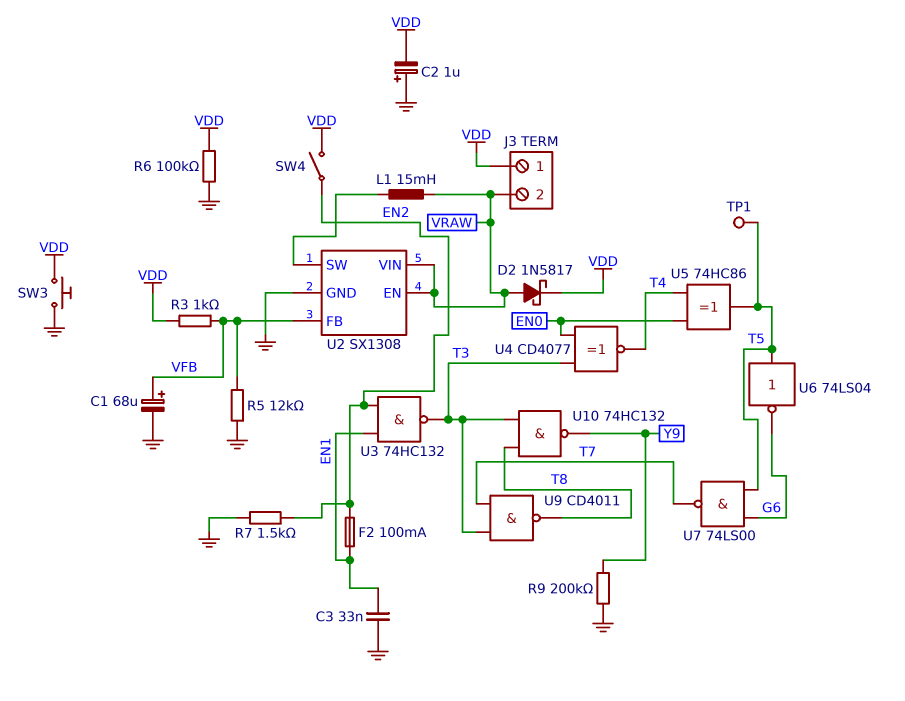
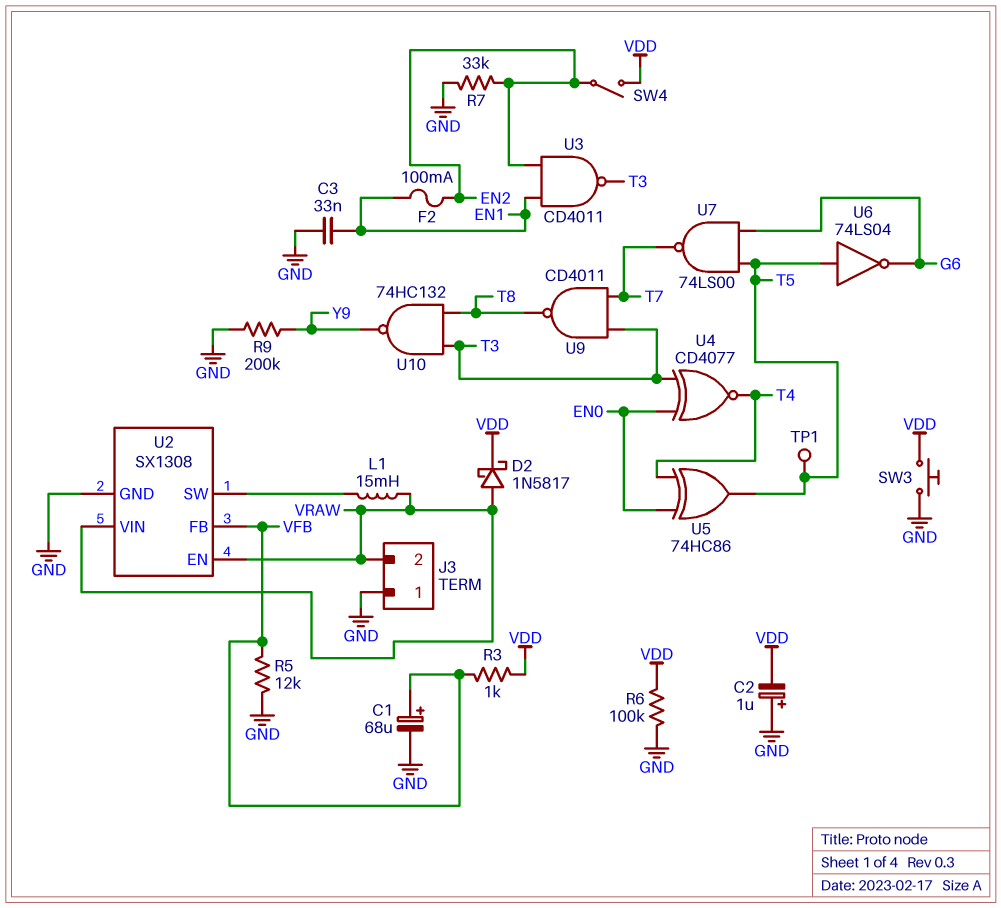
J3 pin 1: VDD -> GND
R7: 1.5k (EN2, GND) -> 33k (EN2, GND)
U3: NAND 74HC132 (in EN1, in EN2, out T3) -> NAND CD4011 (in EN1, in EN2, out T3)

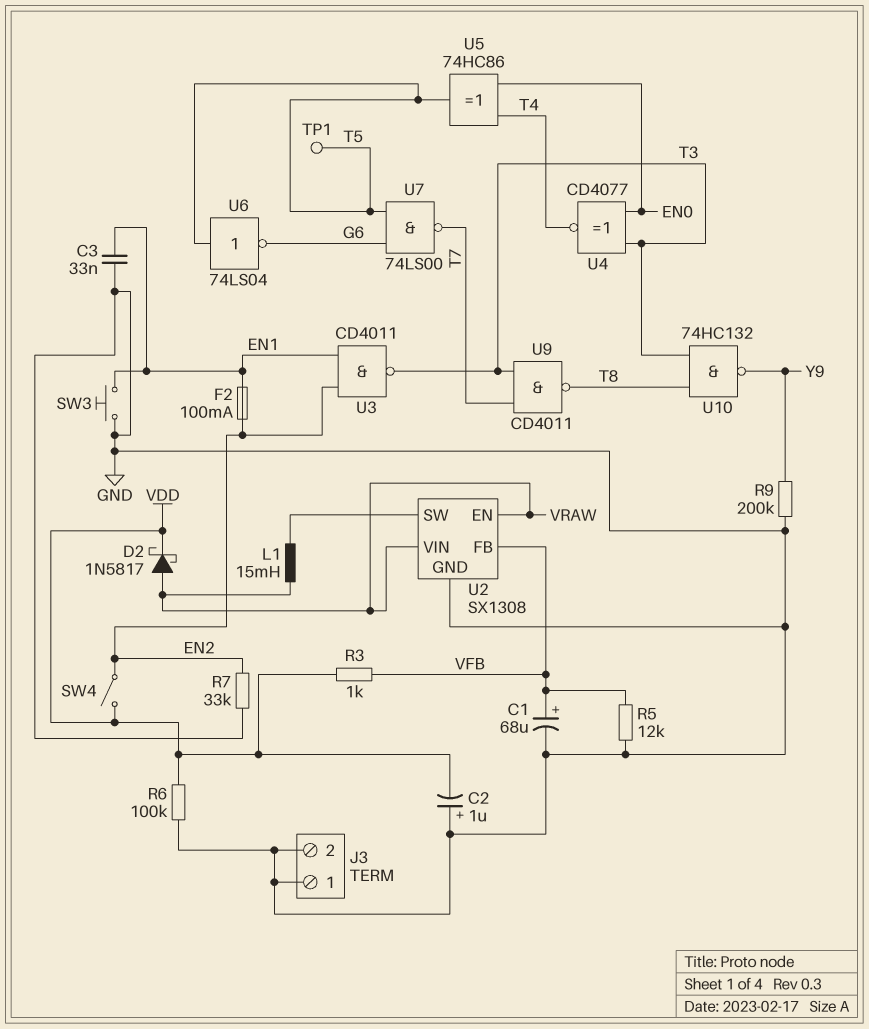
J3 pin 2: VRAW -> GND
SW3: button (GND, VDD) -> button (EN1, GND)

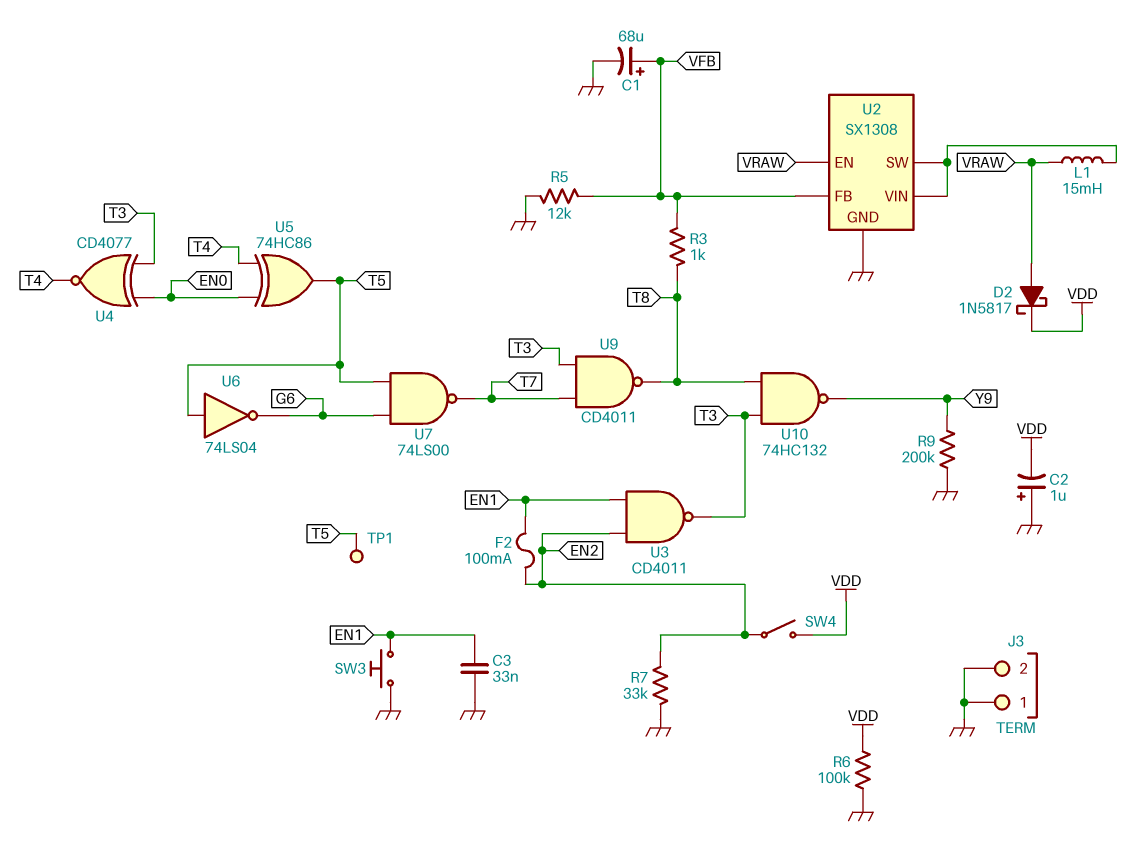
R3: 1k (VDD, VFB) -> 1k (T8, VFB)
U2 pin VIN: VRAW -> U2/SW

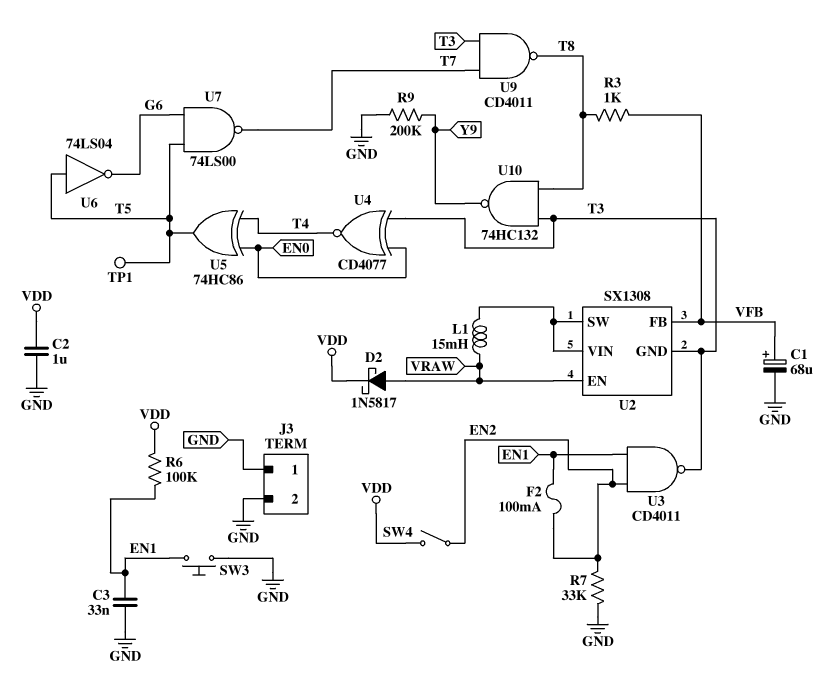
C2: 1uF (plus GND, minus VDD) -> 1uF (GND, VDD)
R5: 12k (GND, VFB) -> none
R6: 100k (GND, VDD) -> 100k (EN1, VDD)
U2 pin GND: GND -> T3

